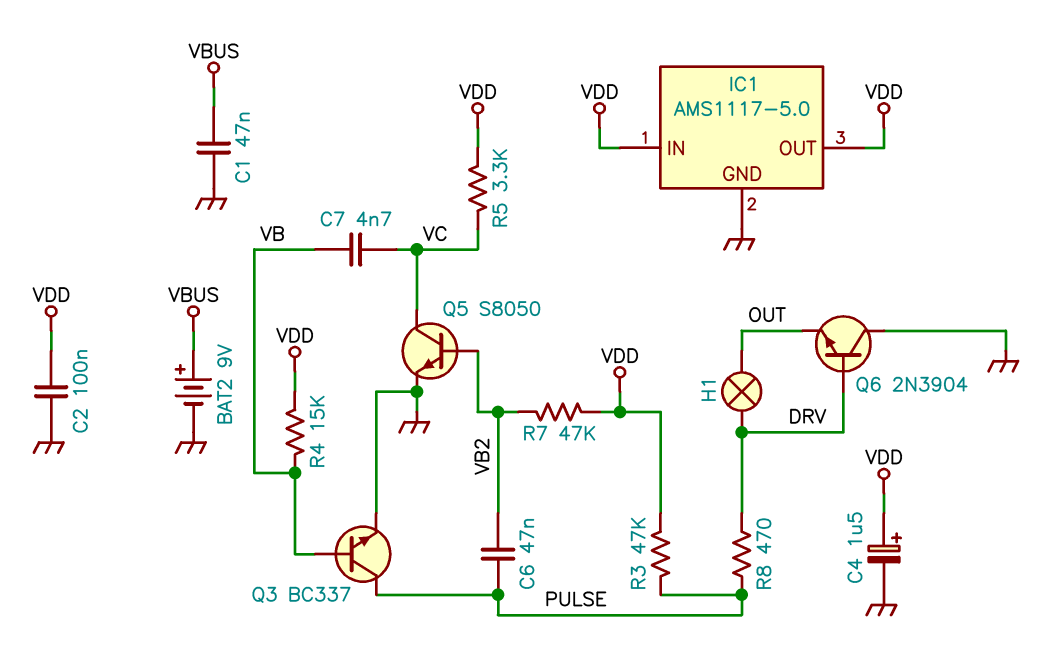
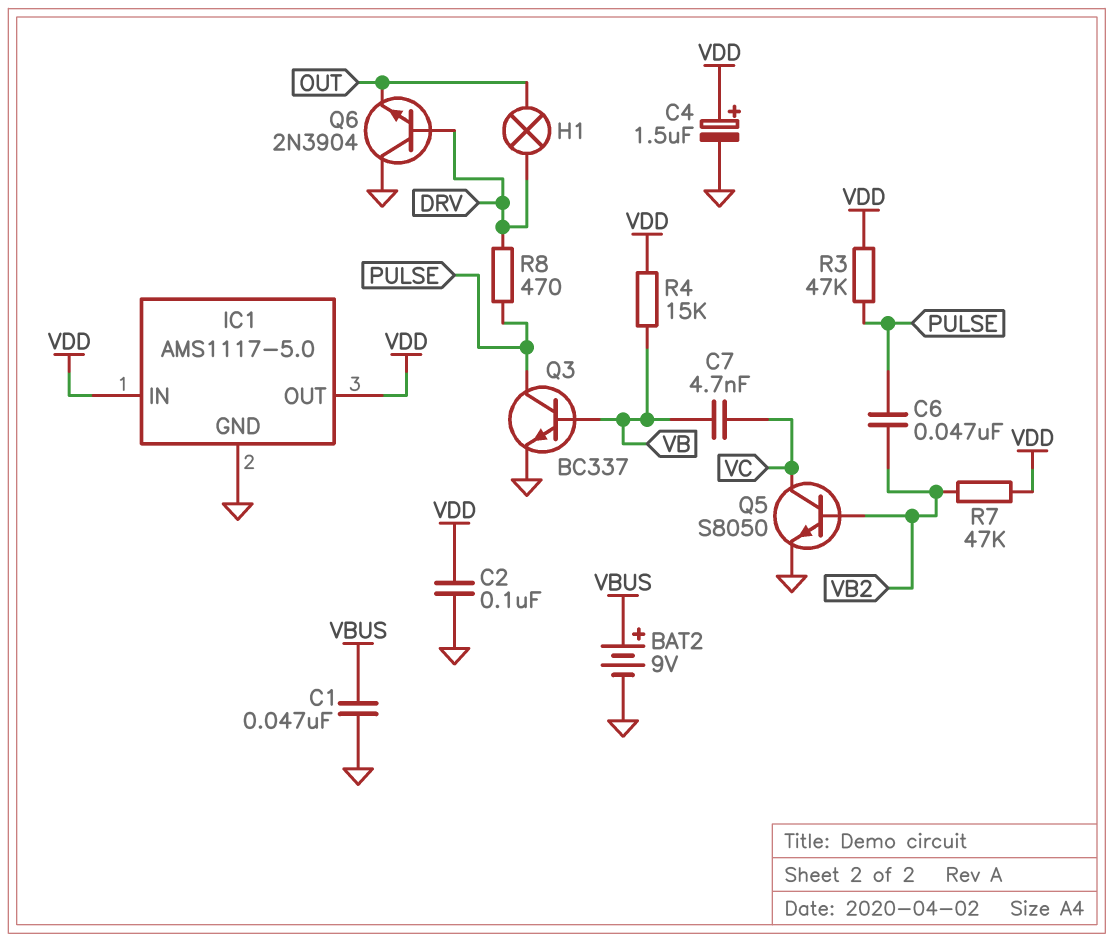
R5: 3.3k (VC, VDD) -> none

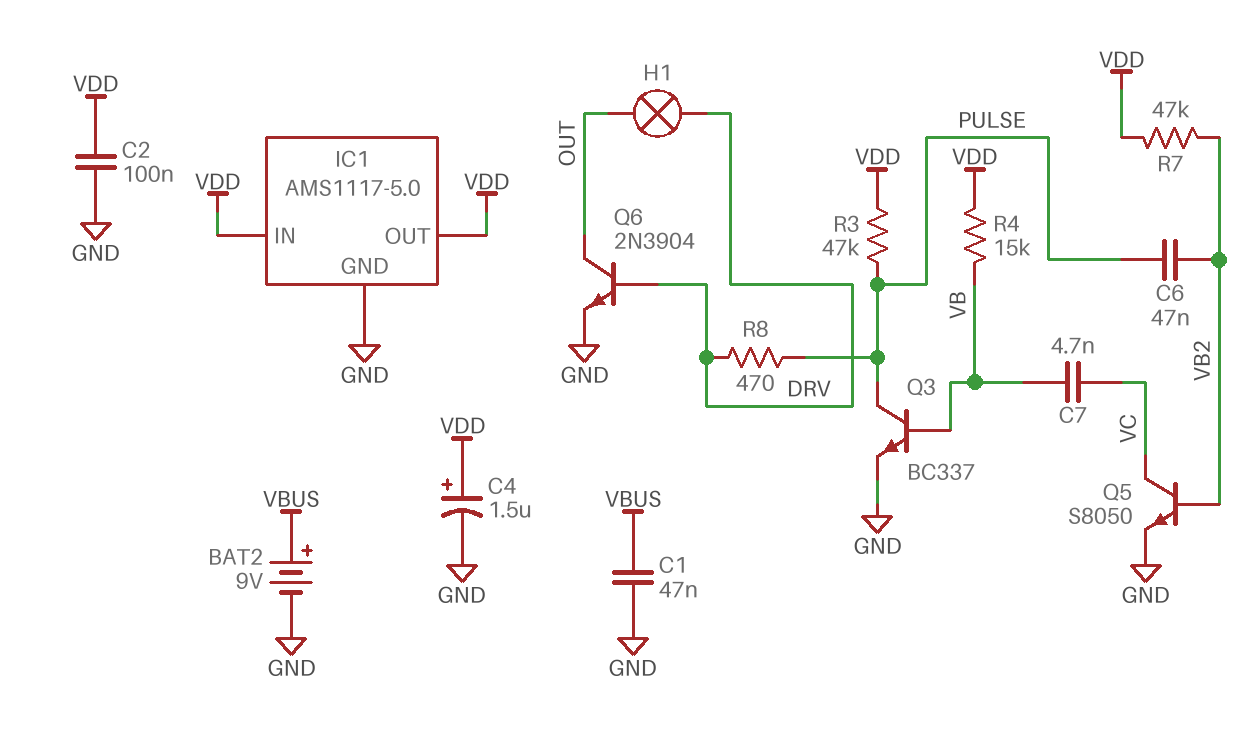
Q6: NPN 2N3904 (B DRV, C GND, E OUT) -> NPN 2N3904 (B DRV, C OUT, E GND)

